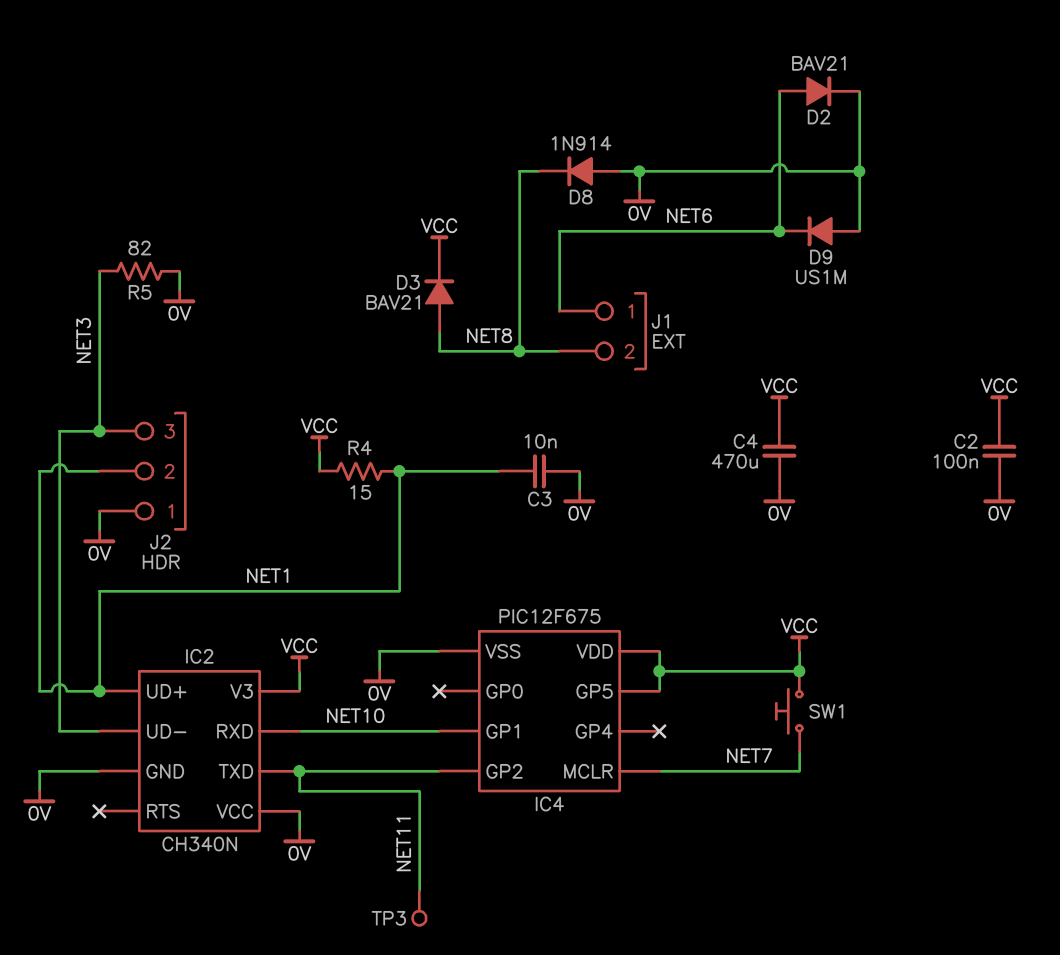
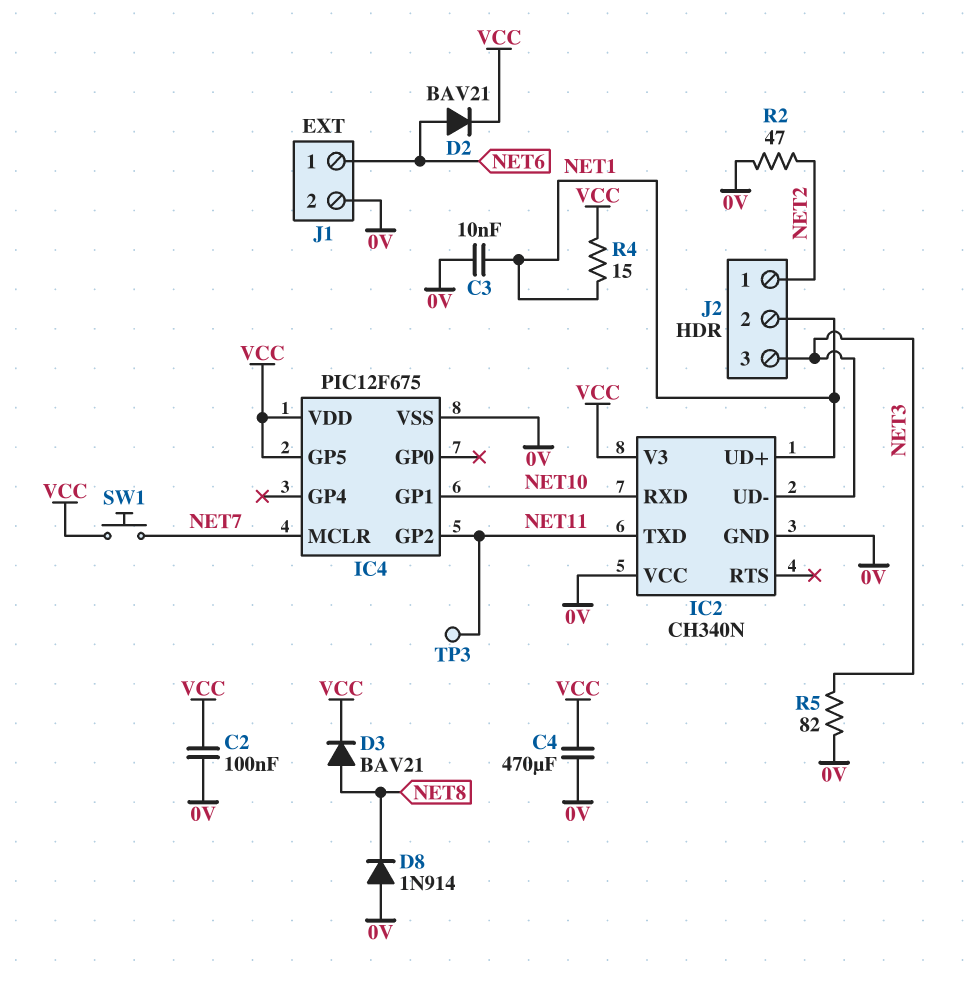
D2: diode BAV21 (A NET6, K 0V) -> diode BAV21 (A NET6, K VCC)
D9: diode US1M (A 0V, K NET6) -> none
J1 pin 2: NET8 -> 0V
J2 pin 1: 0V -> NET2
R2: none -> 47 (0V, NET2)

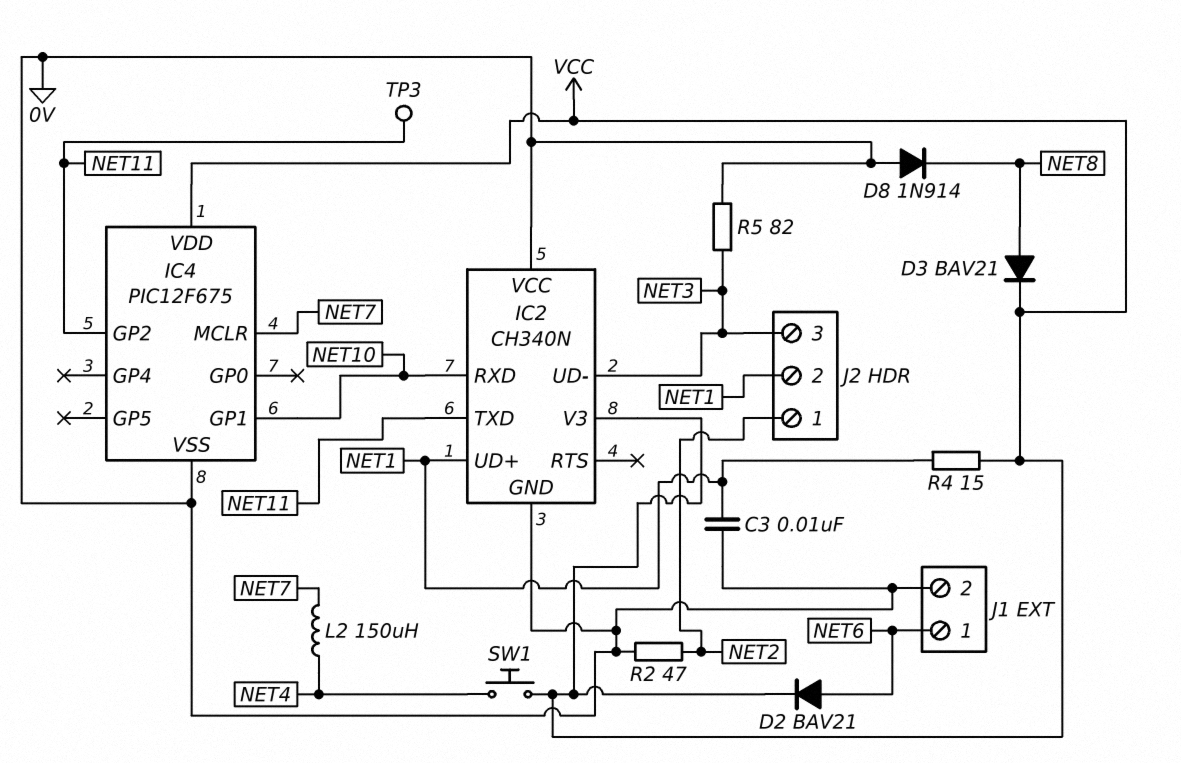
C2: 100nF (0V, VCC) -> none
C4: 470uF (0V, VCC) -> none
IC4 pin GP5: VCC -> none
L2: none -> 150uH (NET4, NET7)
SW1: button (NET7, VCC) -> button (NET4, VCC)

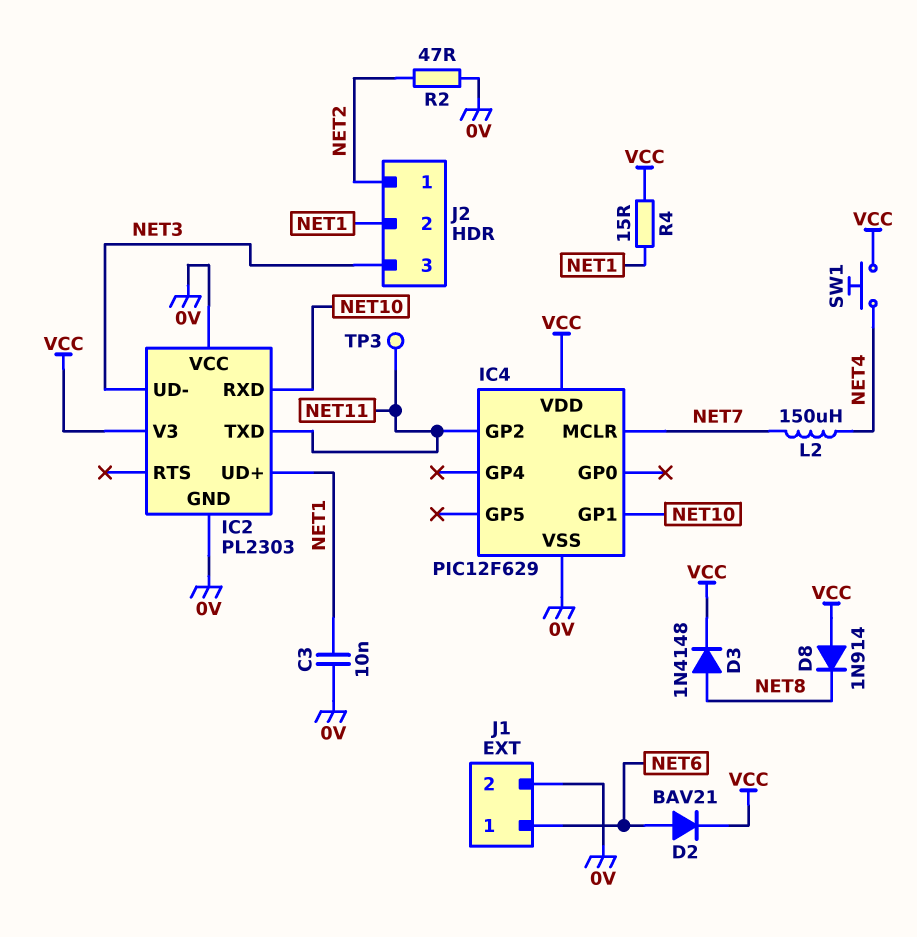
D3: diode BAV21 (A NET8, K VCC) -> diode 1N4148 (A NET8, K VCC)
D8: diode 1N914 (A 0V, K NET8) -> diode 1N914 (A VCC, K NET8)
IC2: CH340N -> PL2303
IC4: PIC12F675 -> PIC12F629
R5: 82 (0V, NET3) -> none

